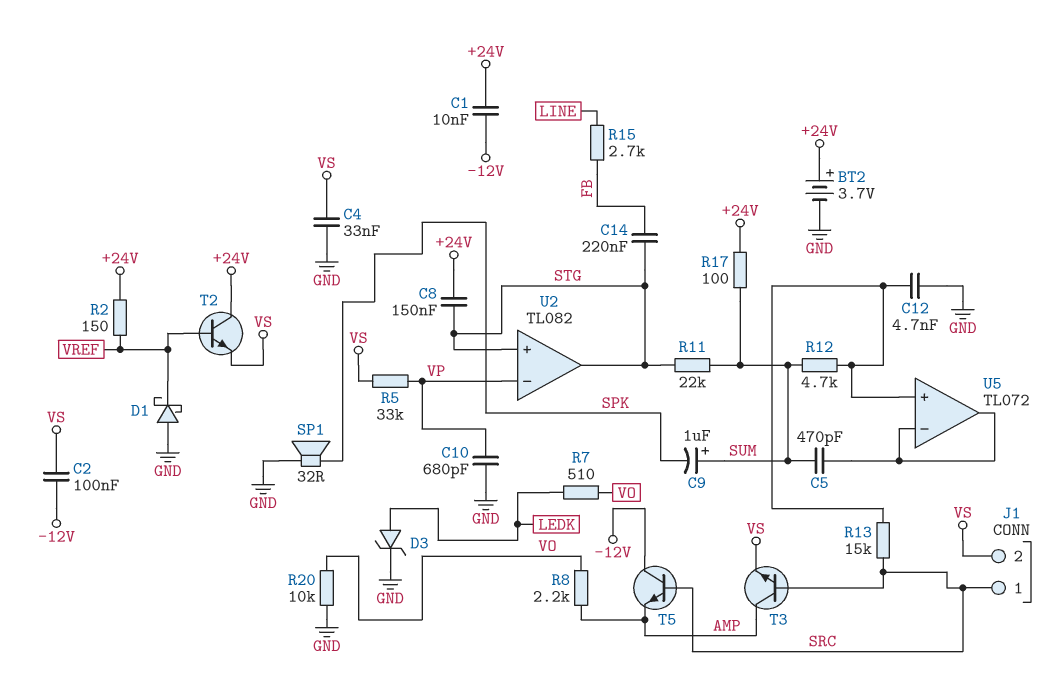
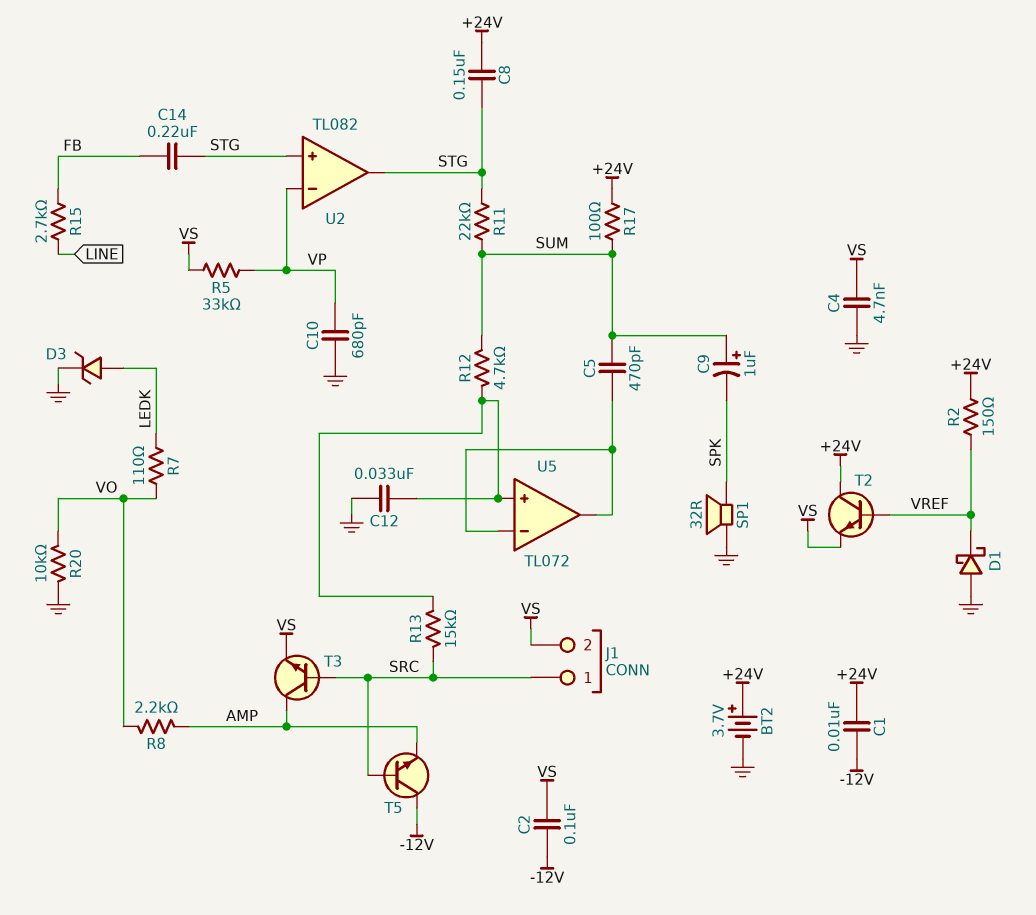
C4: 33nF (GND, VS) -> 4.7nF (GND, VS)
C12: 4.7nF (GND, U5/in+) -> 33nF (GND, U5/in+)
R7: 510 (LEDK, VO) -> 110 (LEDK, VO)

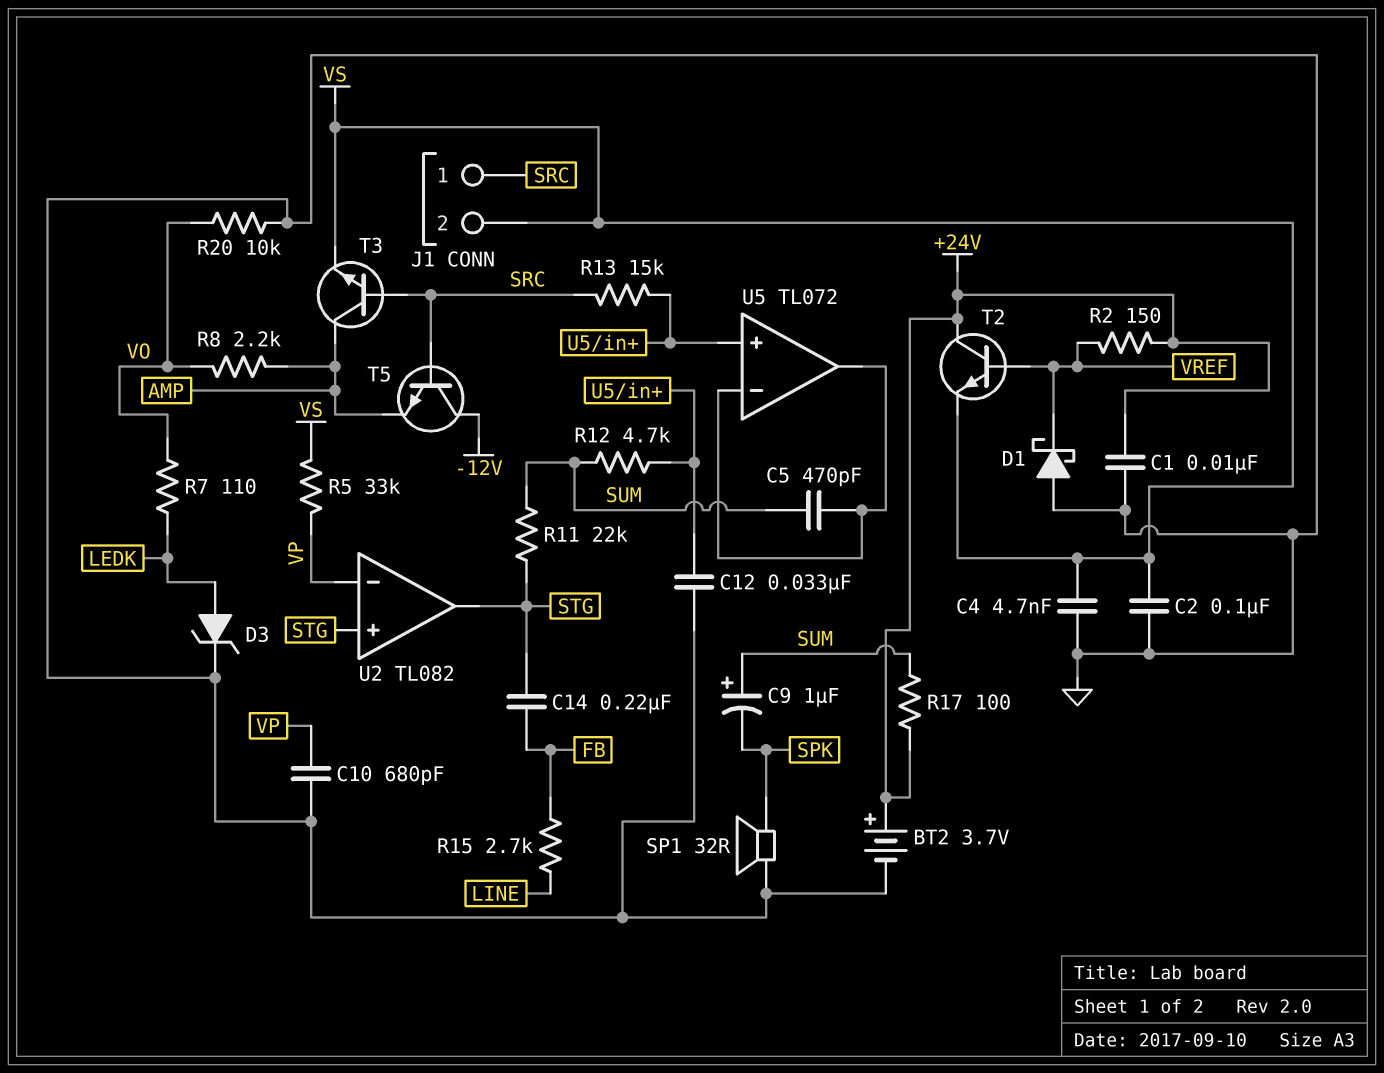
C1: 10nF (+24V, -12V) -> 10nF (+24V, GND)
C2: 100nF (-12V, VS) -> 100nF (GND, VS)
C8: 150nF (+24V, STG) -> none

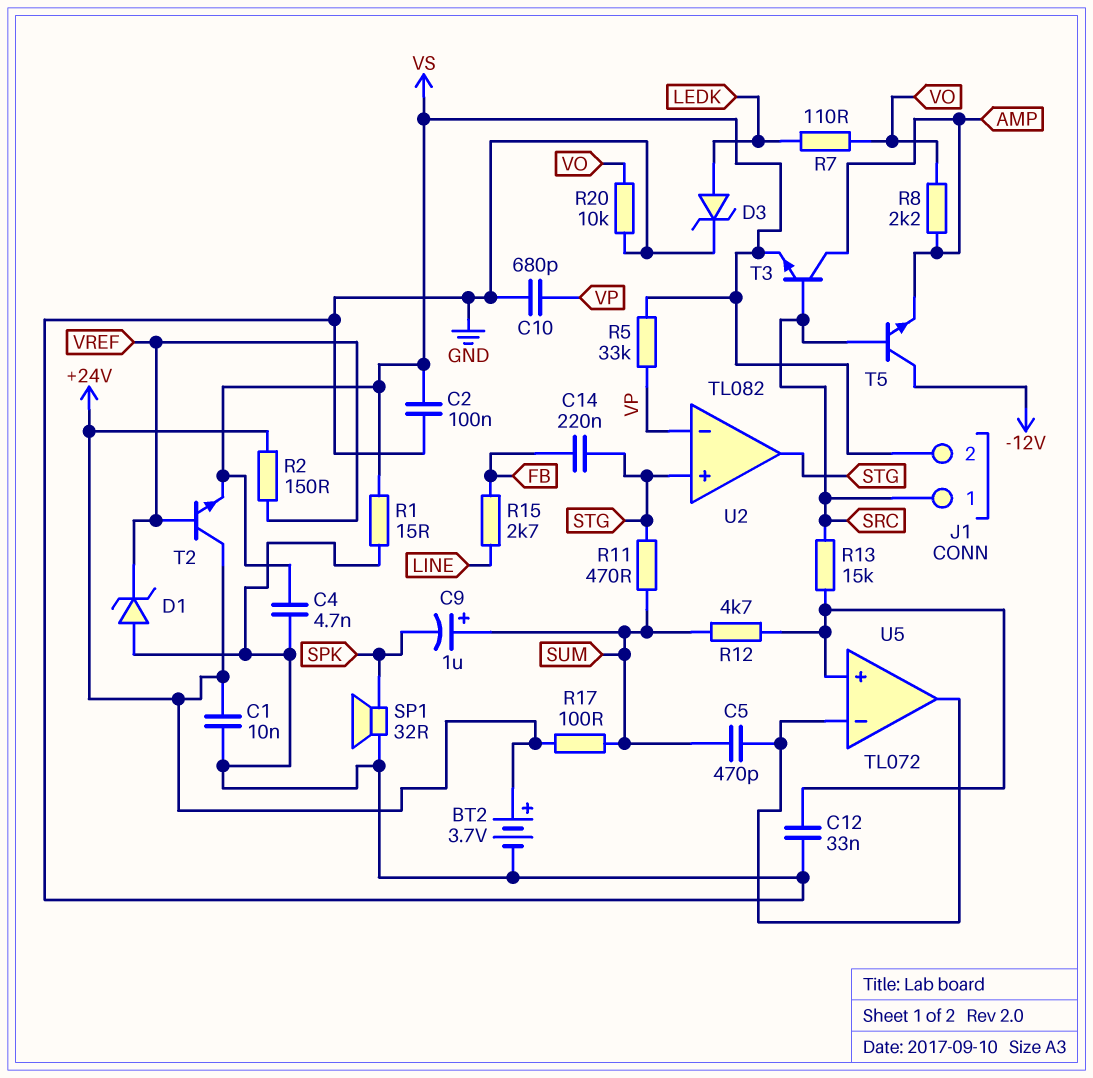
D1: schottky (A GND, K VREF) -> zener (A GND, K VREF)
R1: none -> 15 (GND, VS)
R11: 22k (STG, SUM) -> 470 (STG, SUM)

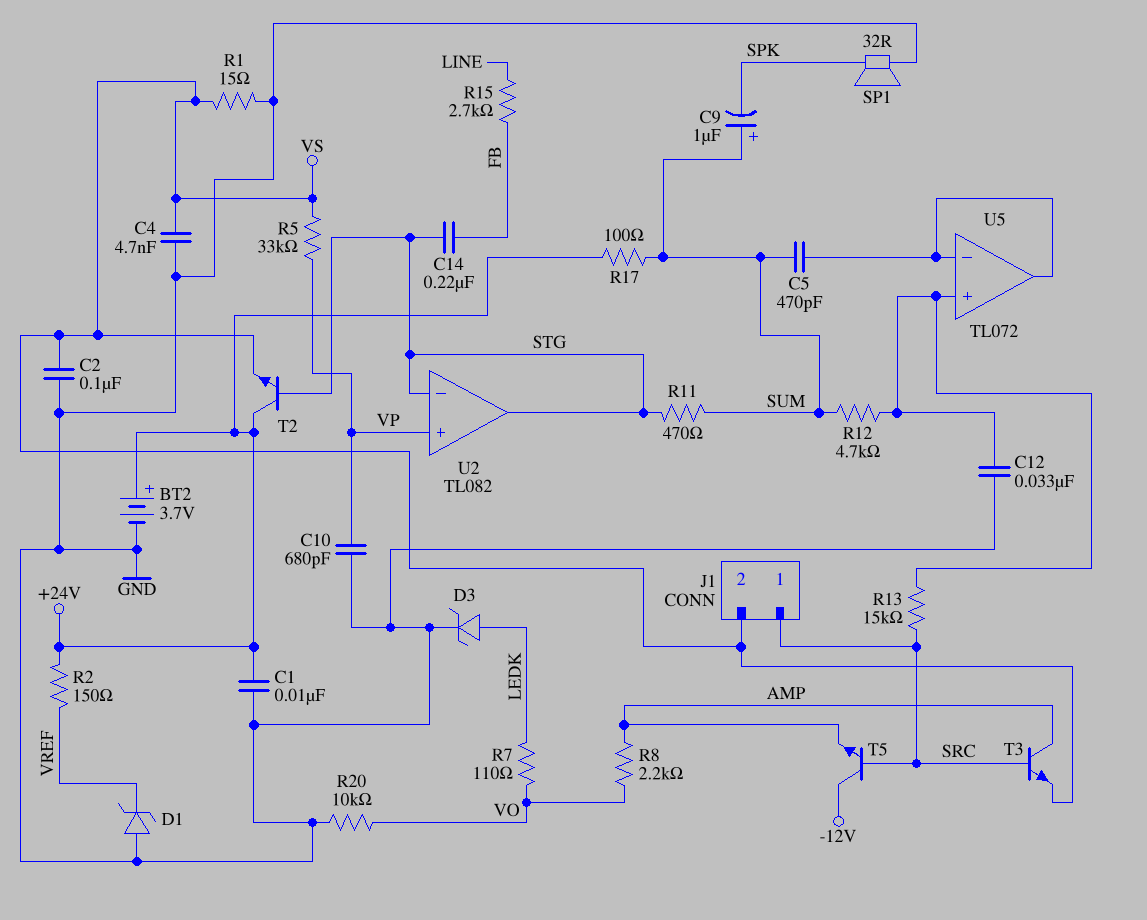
T2: NPN (B VREF, C +24V, E VS) -> NPN (B STG, C +24V, E VS)
U2 pin in+: STG -> VP
U2 pin in-: VP -> STG

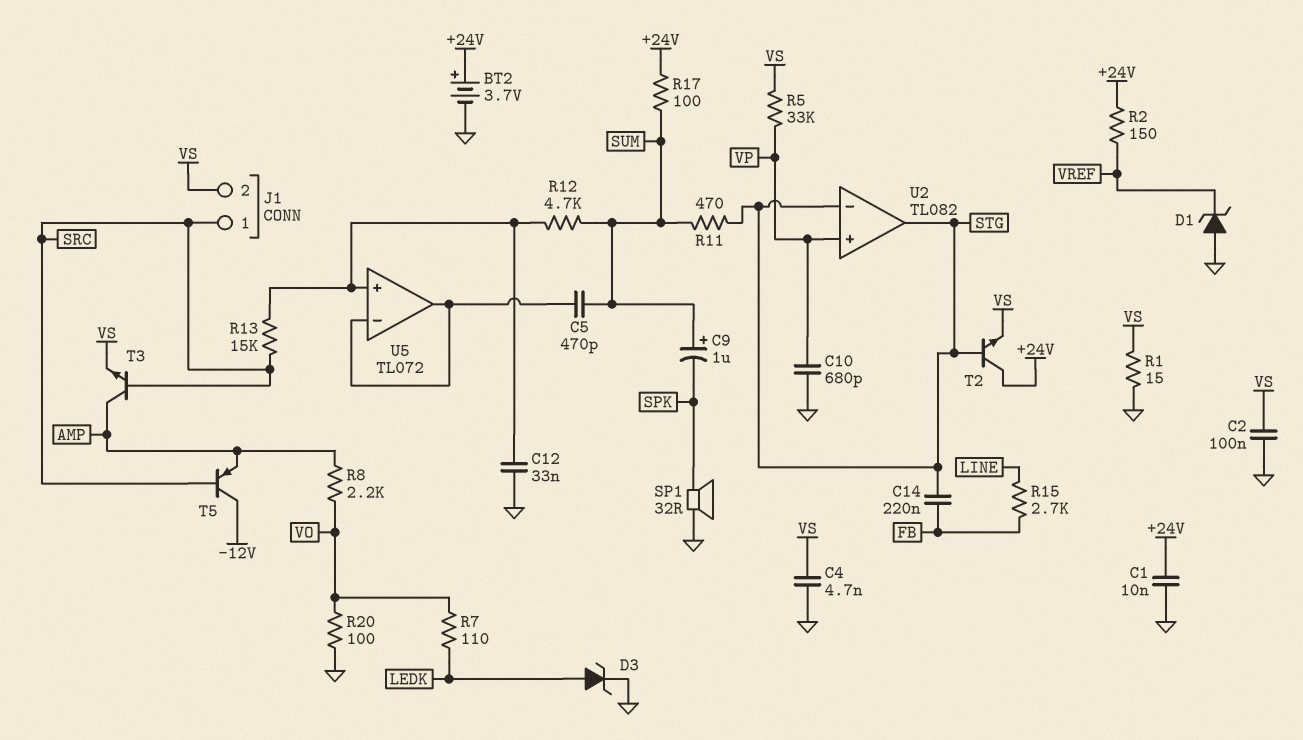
R20: 10k (GND, VO) -> 100 (GND, VO)
T5: NPN (B SRC, C -12V, E AMP) -> PNP (B SRC, C -12V, E AMP)

